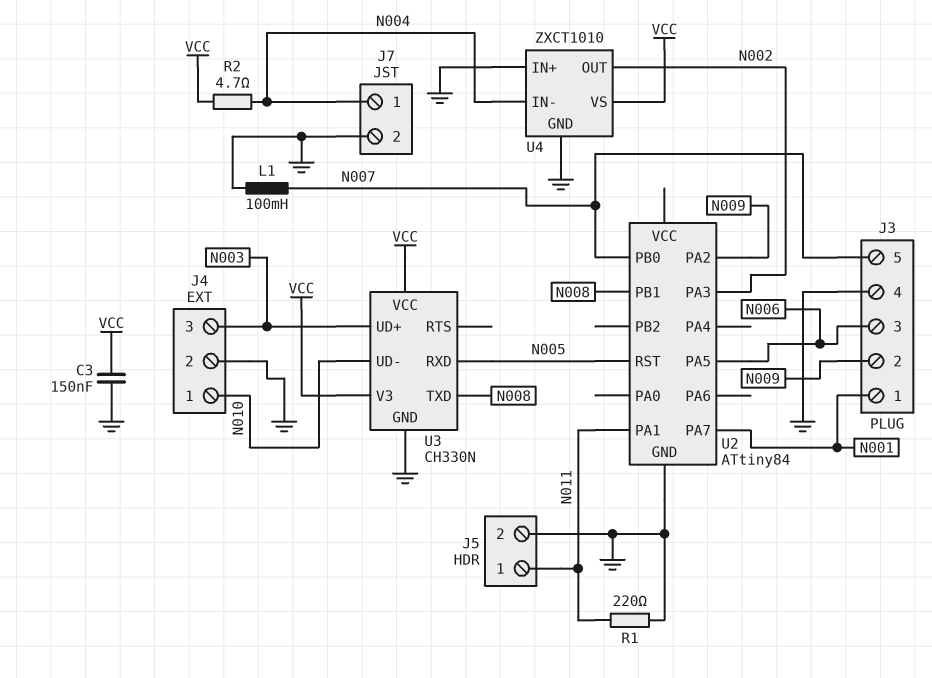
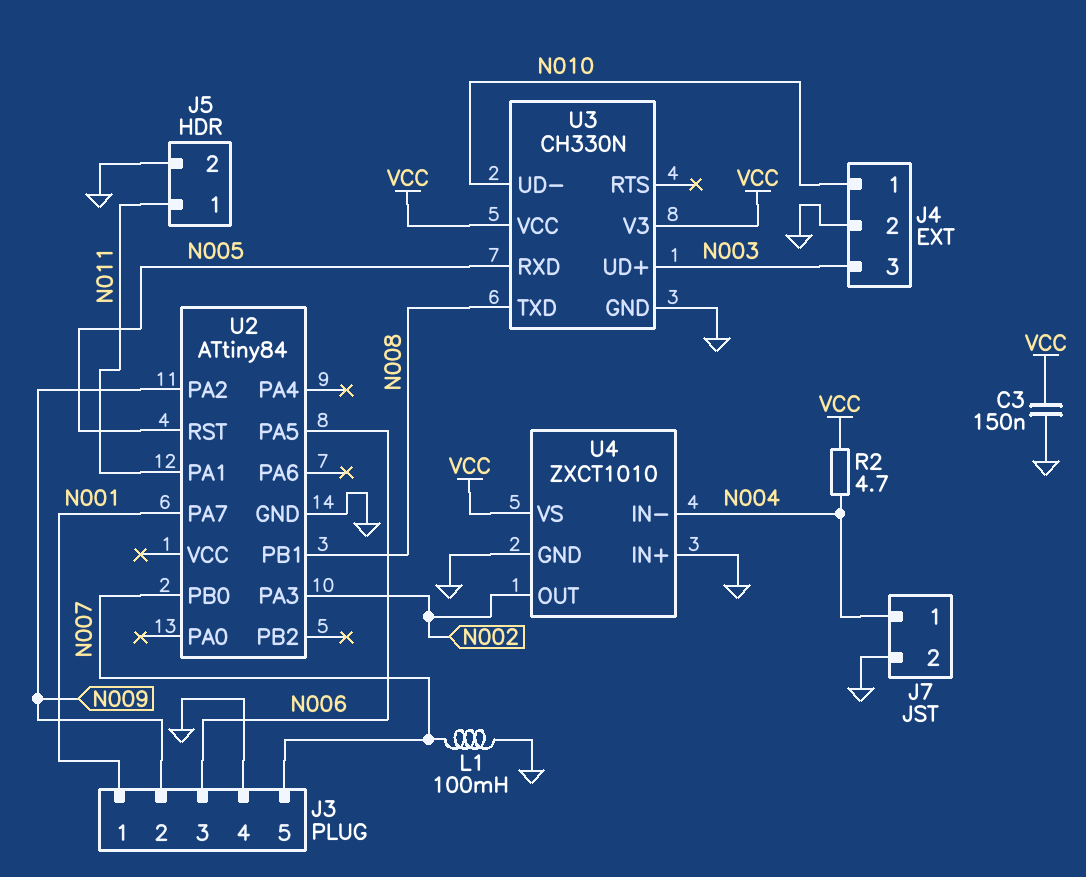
R1: 220 (GND, N011) -> none

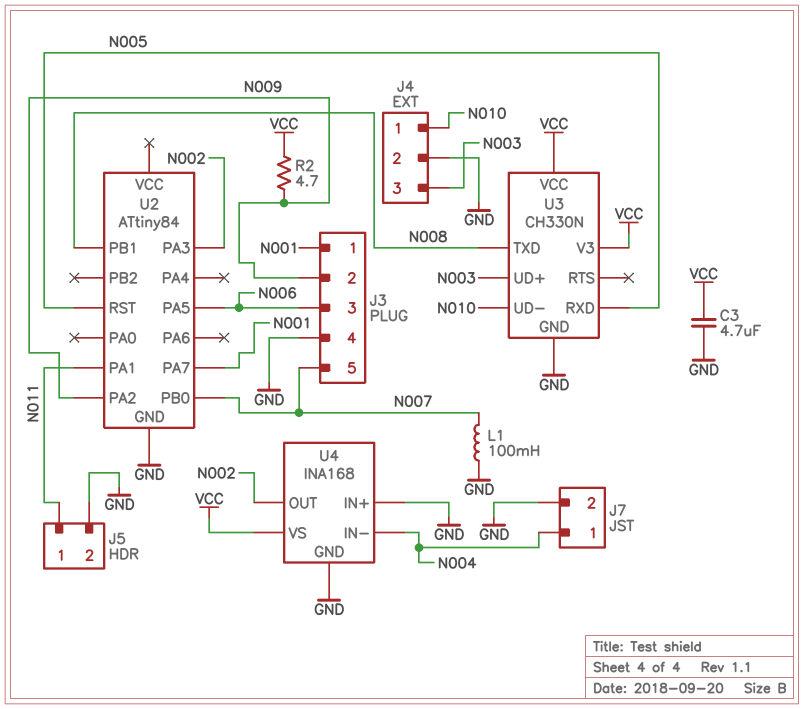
C3: 150nF (GND, VCC) -> 4.7uF (GND, VCC)
R2: 4.7 (N004, VCC) -> 4.7 (N009, VCC)
U4: ZXCT1010 -> INA168

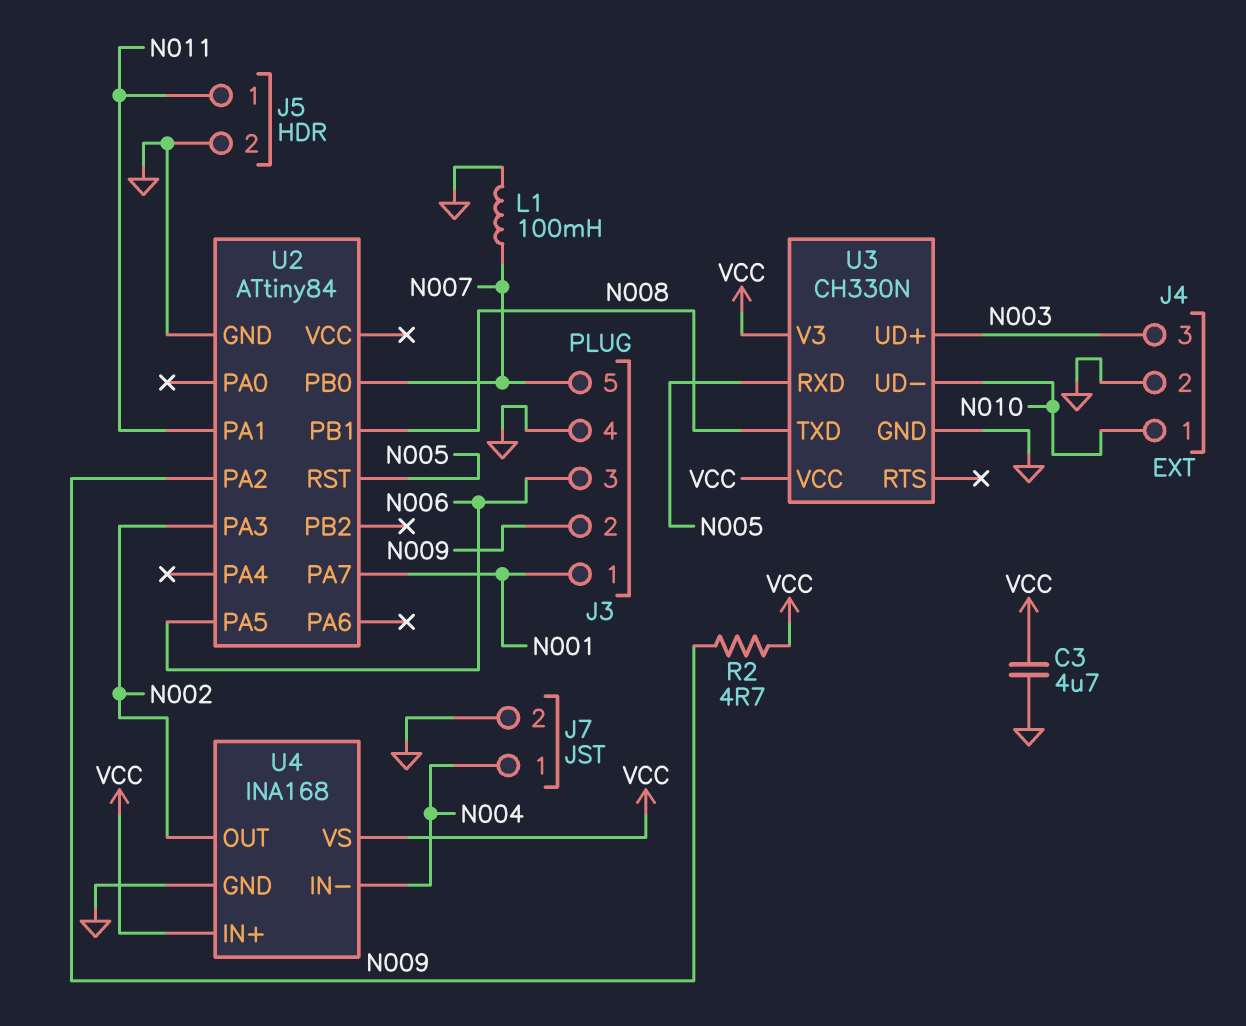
U4 pin IN+: GND -> VCC

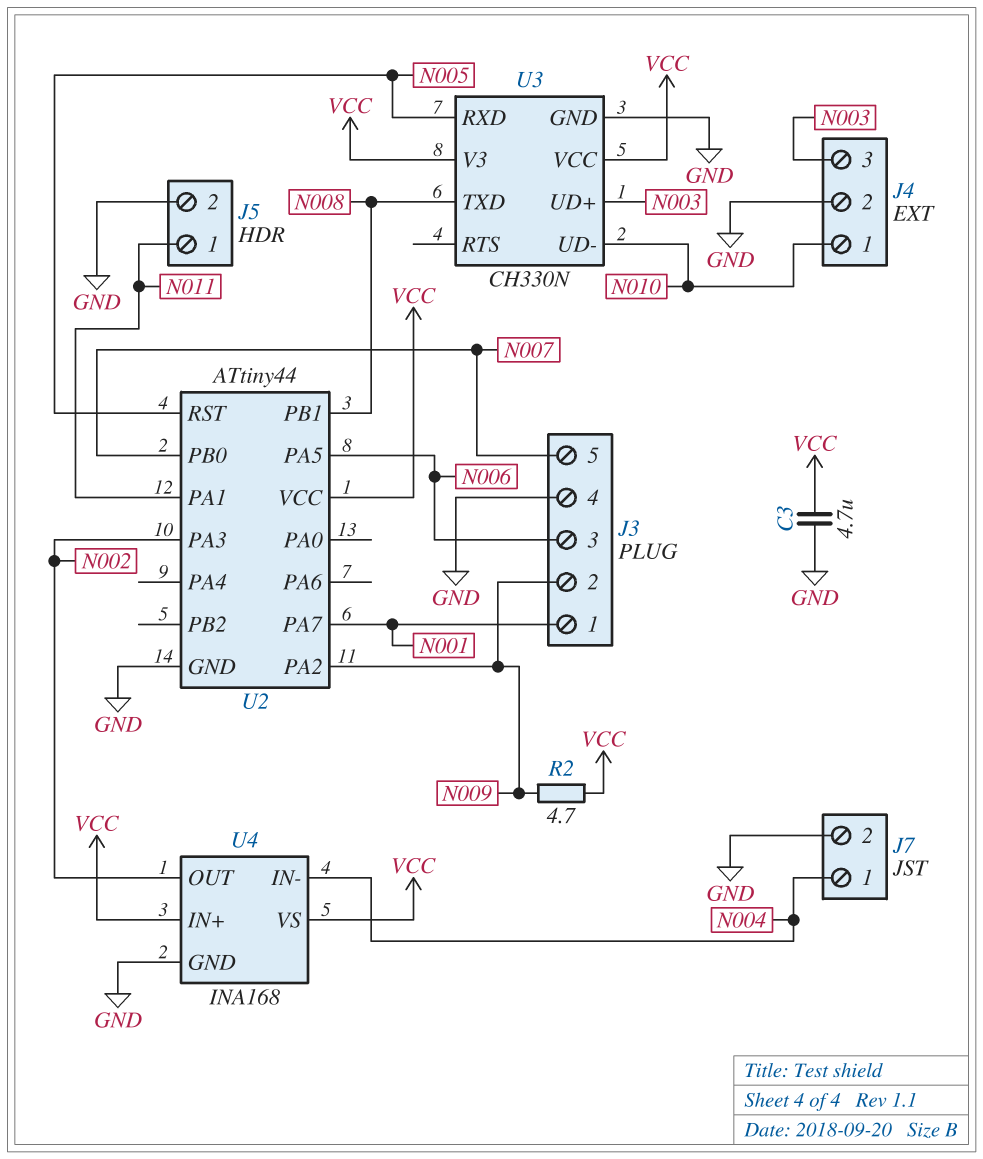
L1: 100mH (GND, N007) -> none
U2: ATtiny84 -> ATtiny44
U2 pin VCC: none -> VCC

